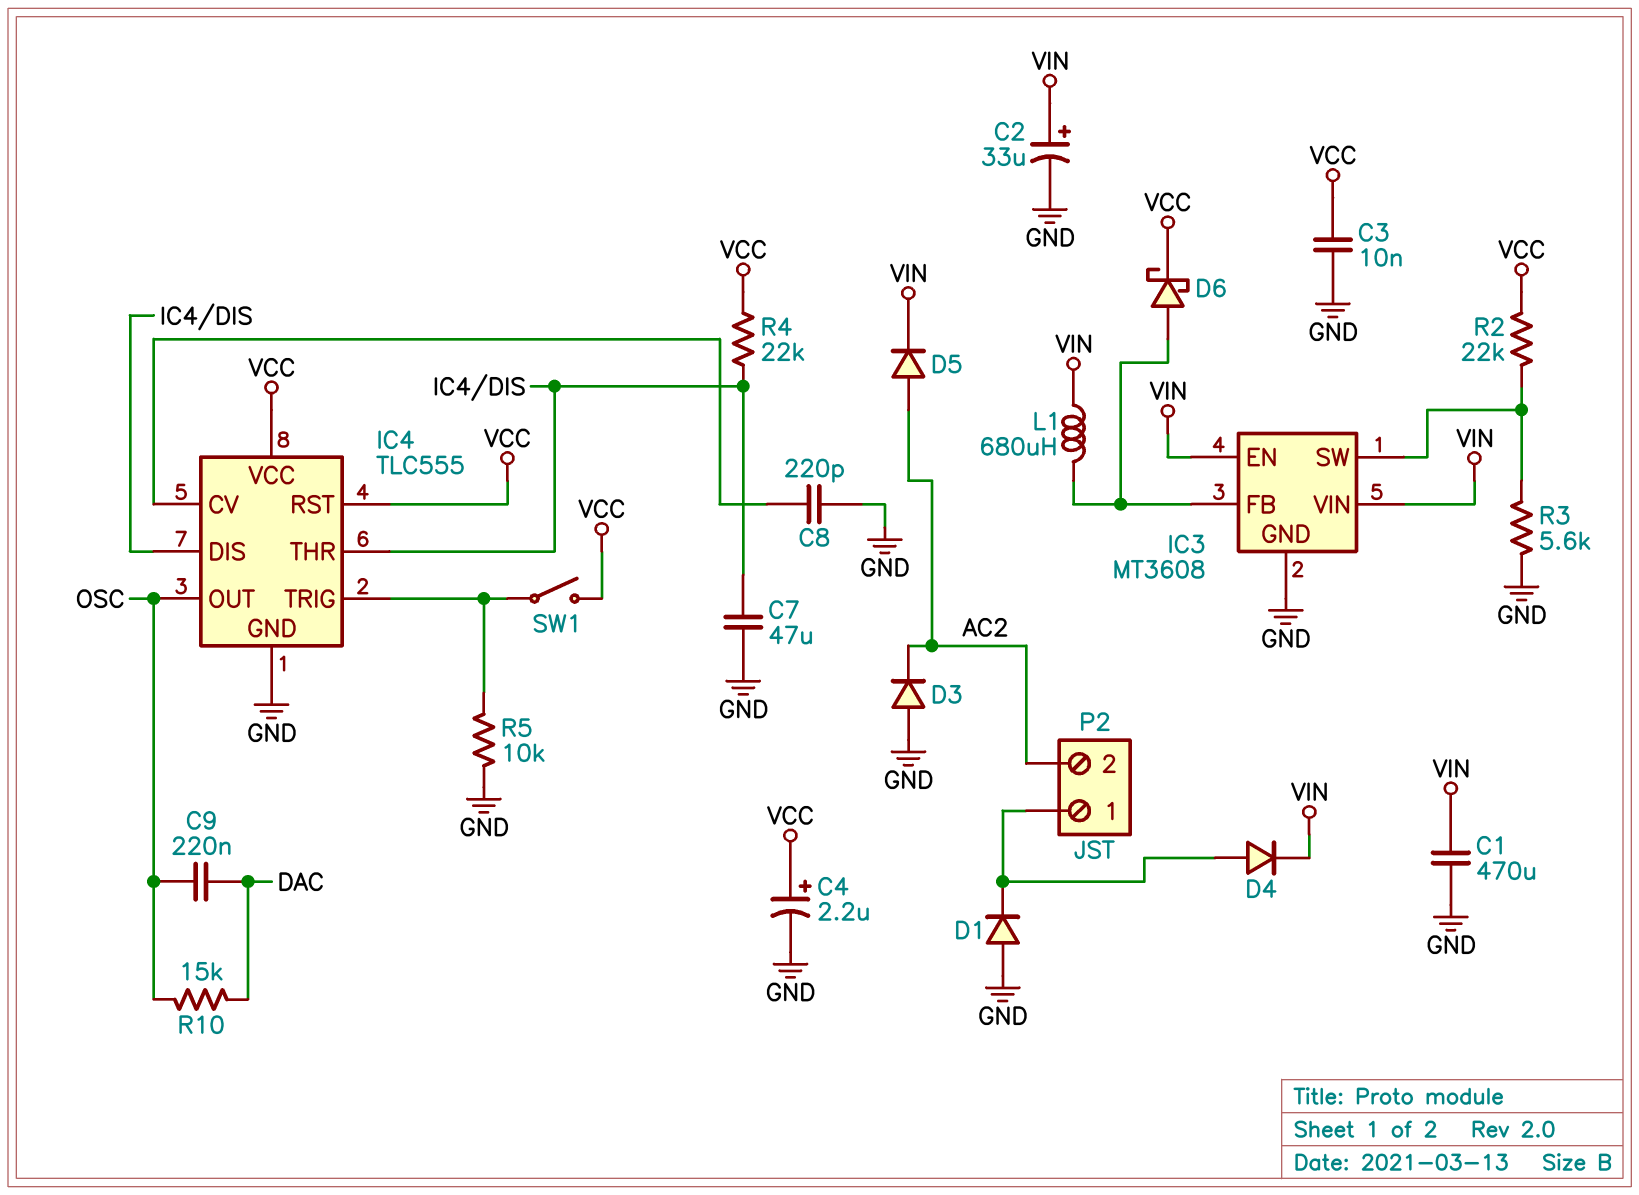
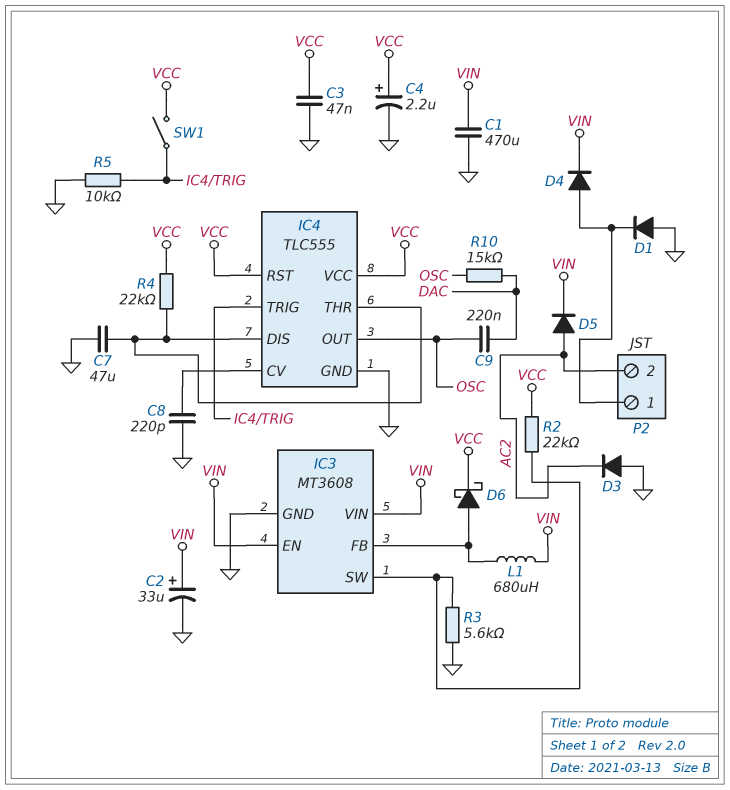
C3: 10nF (GND, VCC) -> 47nF (GND, VCC)

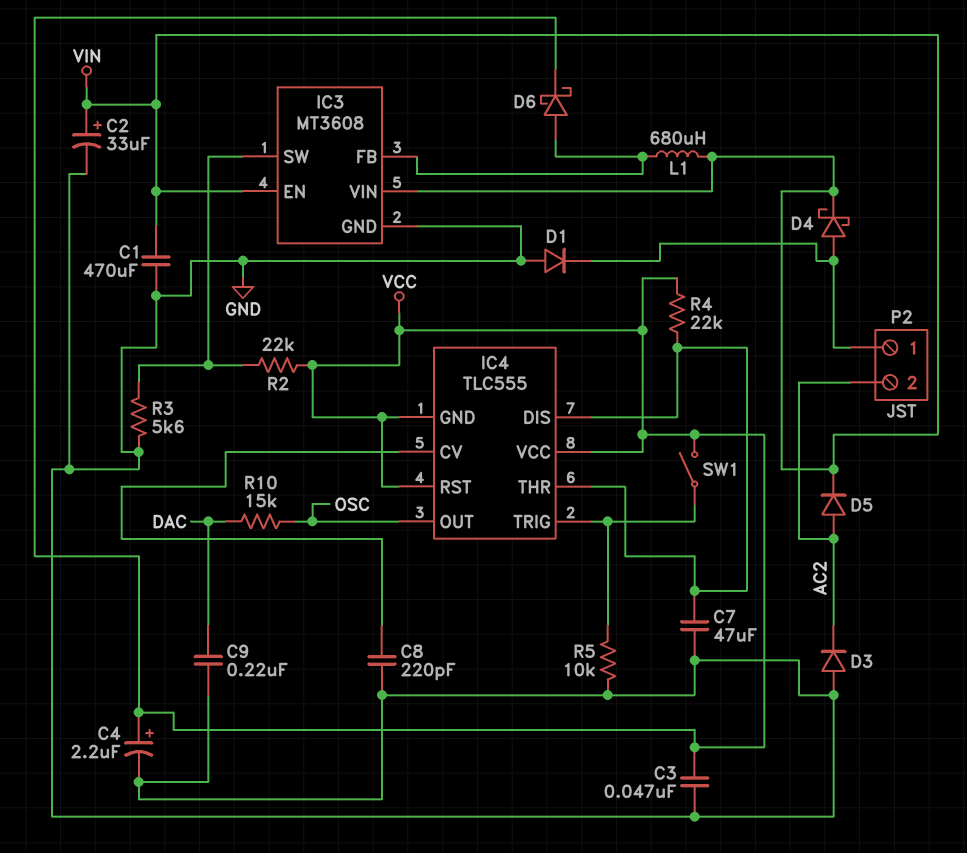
C9: 220nF (DAC, OSC) -> 220nF (DAC, GND)
D4: diode (A P2/1, K VIN) -> schottky (A P2/1, K VIN)
IC4 pin GND: GND -> VCC

